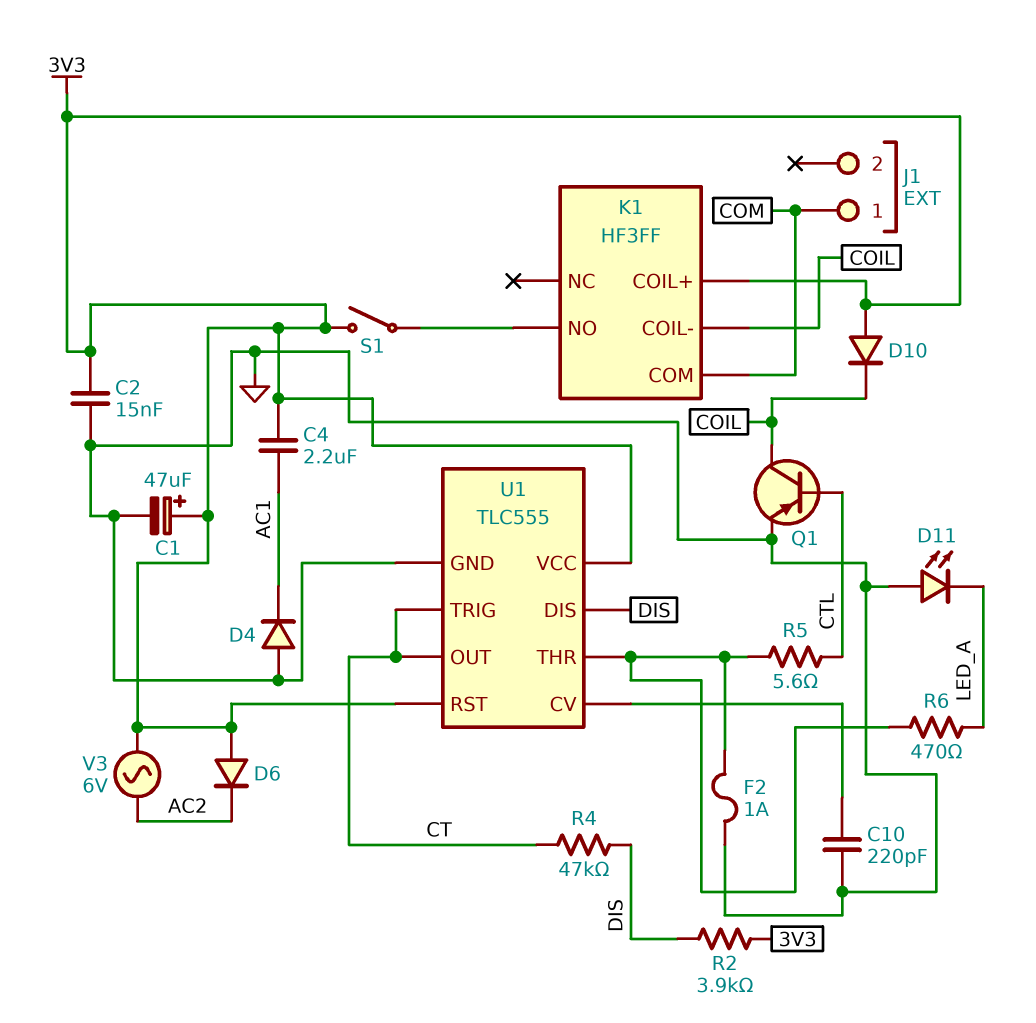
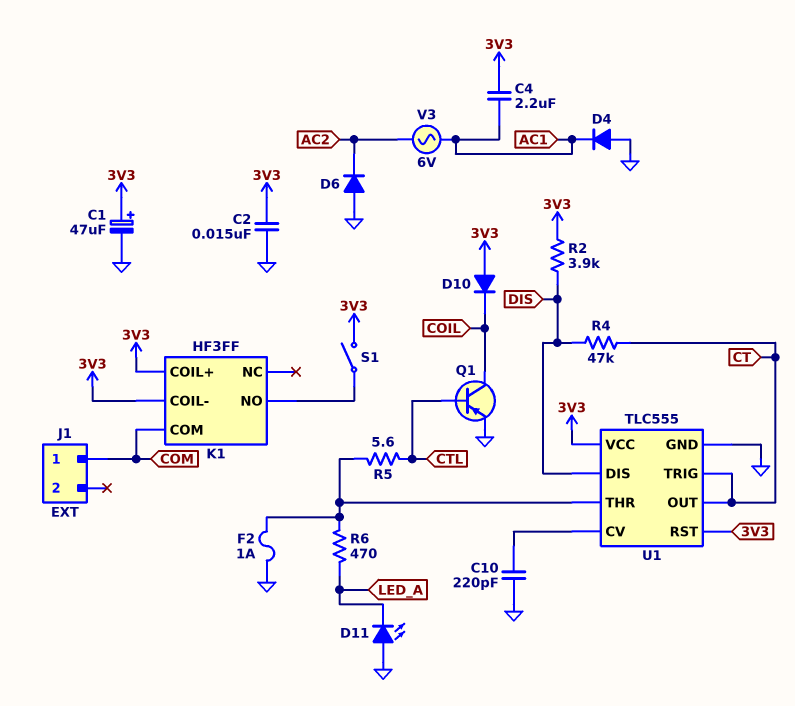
D6: diode (A 3V3, K AC2) -> diode (A GND, K AC2)
K1 pin COIL-: COIL -> 3V3
V3: AC 6V (3V3, AC2) -> AC 6V (AC1, AC2)

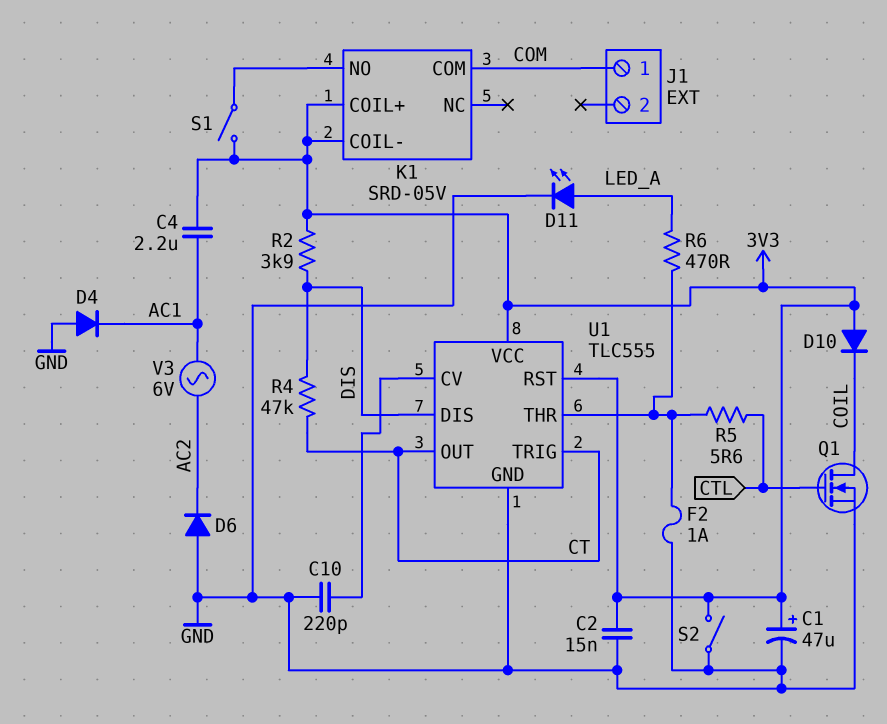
D11: LED (A GND, K LED_A) -> LED (A LED_A, K GND)
K1: HF3FF -> SRD-05V
Q1: PNP (B CTL, C COIL, E GND) -> NMOS (G CTL, D COIL, S GND)
S2: none -> switch (3V3, GND)

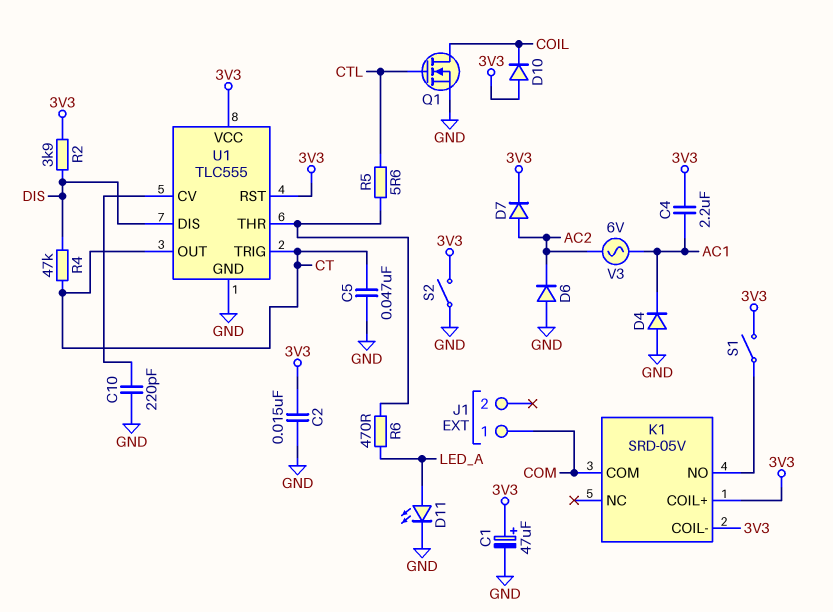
C5: none -> 47nF (CT, GND)
D7: none -> diode (A AC2, K 3V3)
F2: 1A (GND, U1/THR) -> none

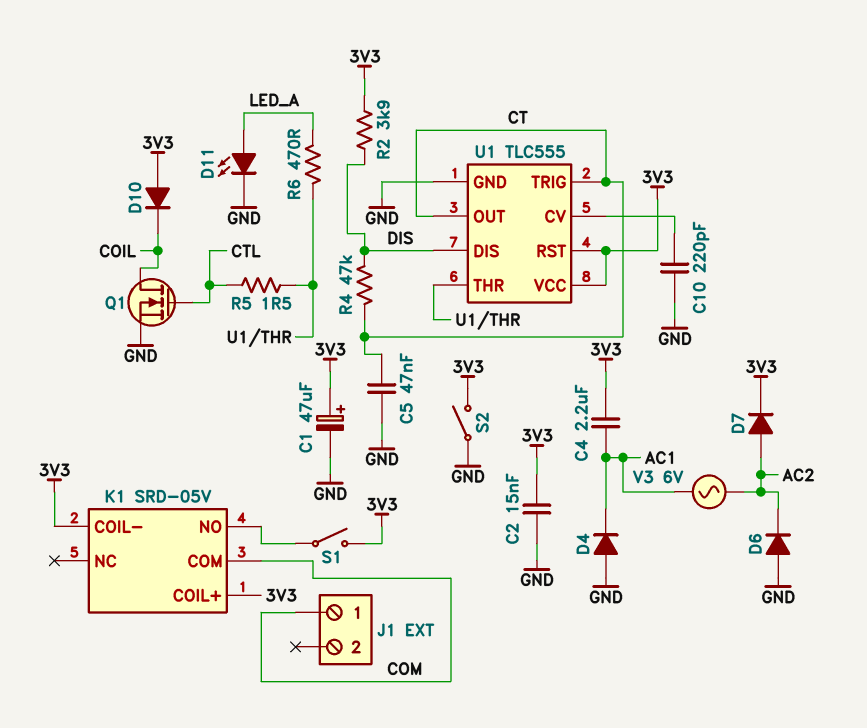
R5: 5.6 (CTL, U1/THR) -> 1.5 (CTL, U1/THR)

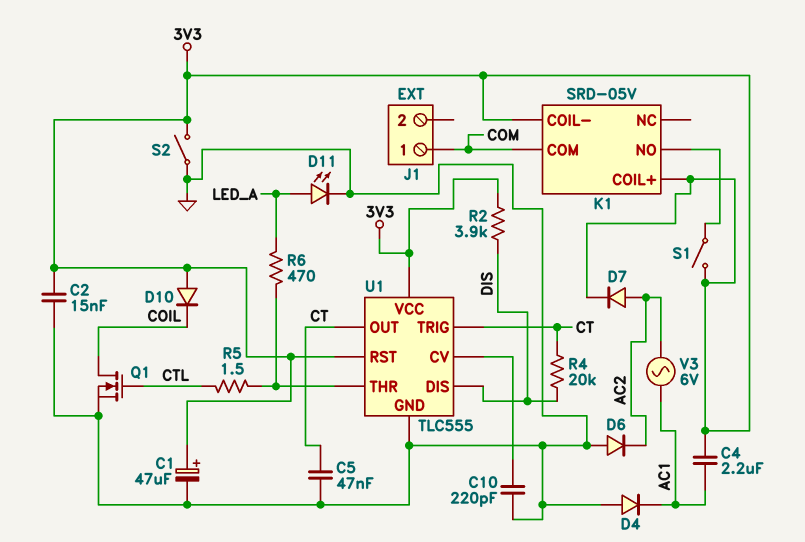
R4: 47k (CT, DIS) -> 20k (CT, DIS)

